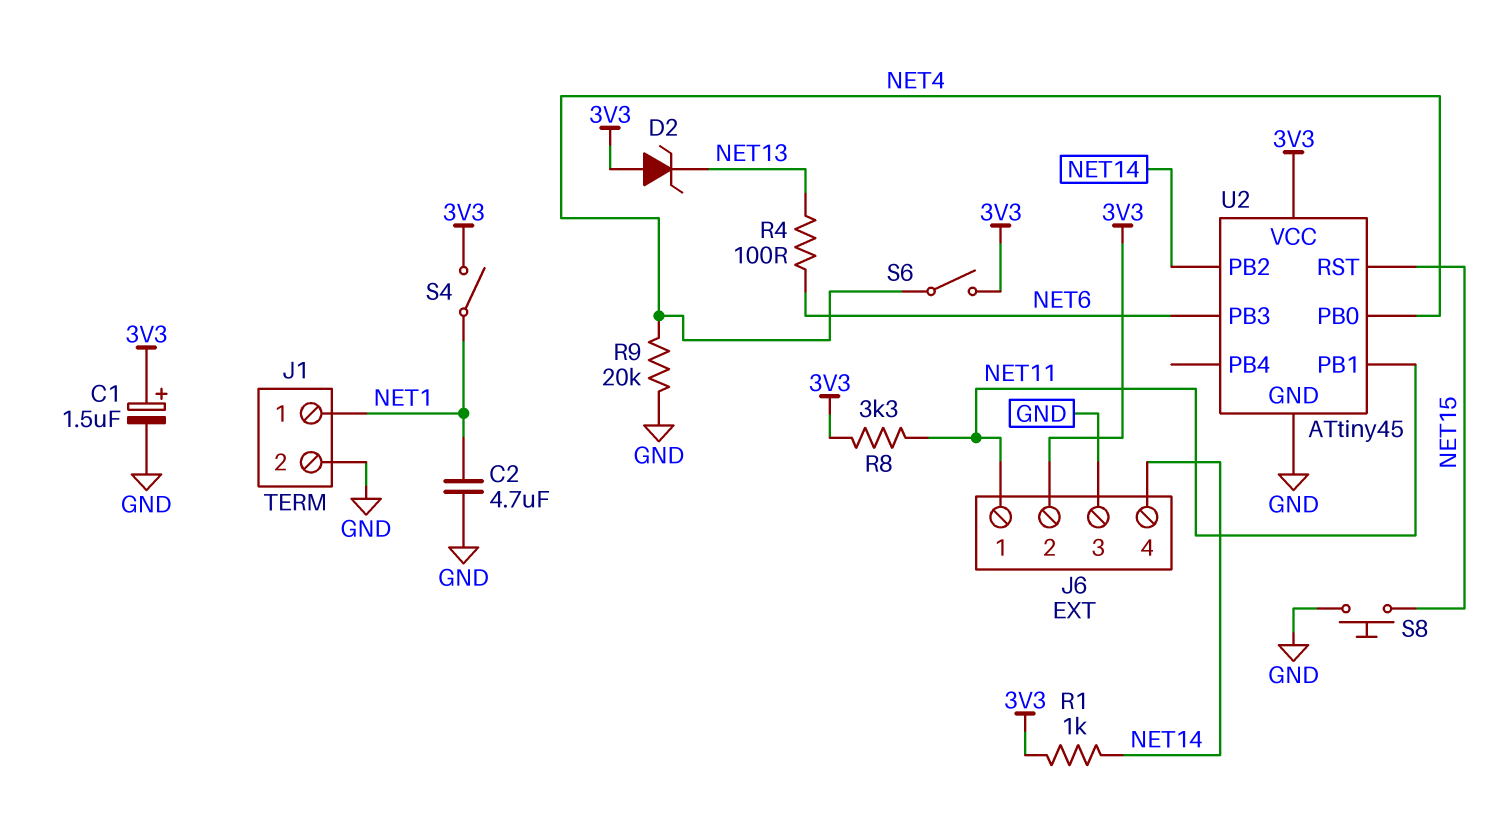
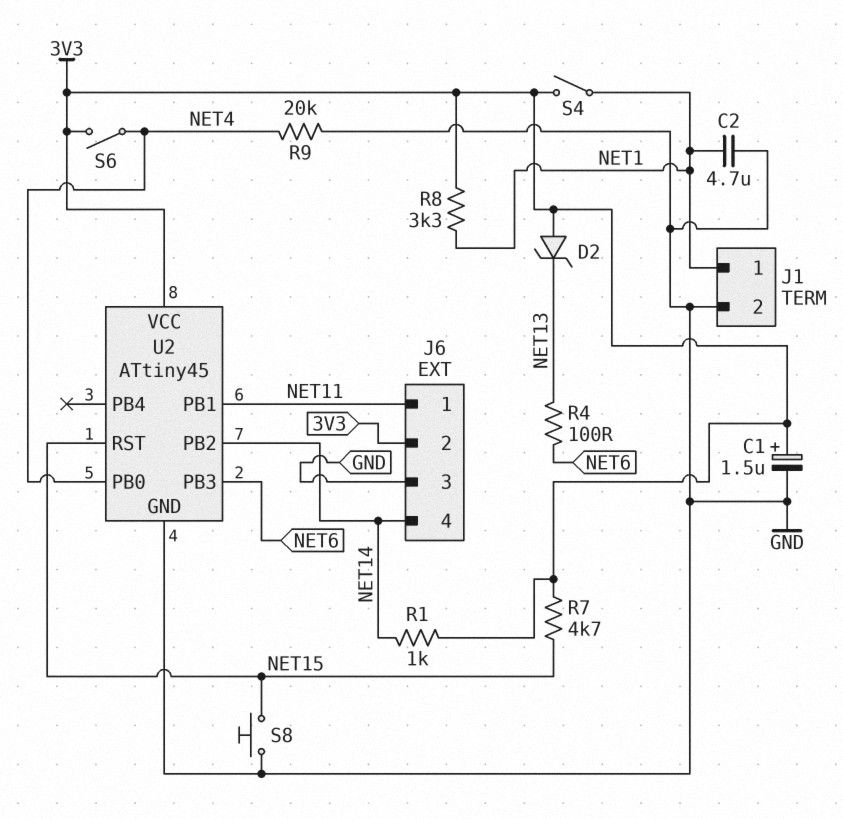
R7: none -> 4.7k (3V3, NET15)
R8: 3.3k (3V3, NET11) -> 3.3k (3V3, NET1)

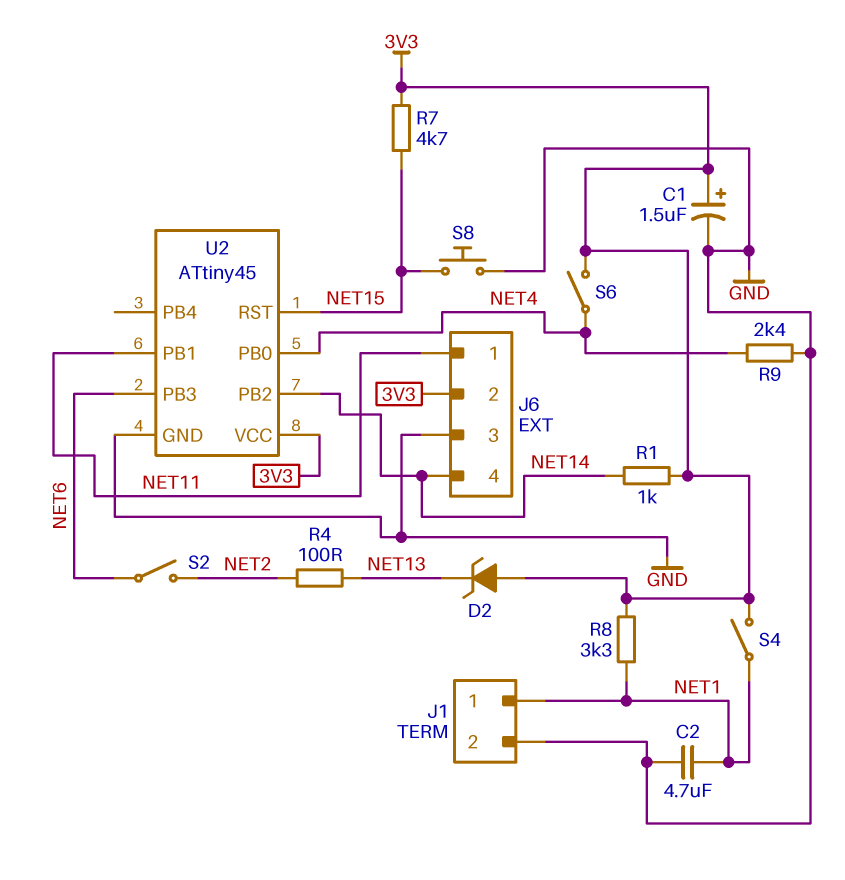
R4: 100 (NET6, NET13) -> 100 (NET2, NET13)
R9: 20k (GND, NET4) -> 2.4k (GND, NET4)
S2: none -> switch (NET2, NET6)

